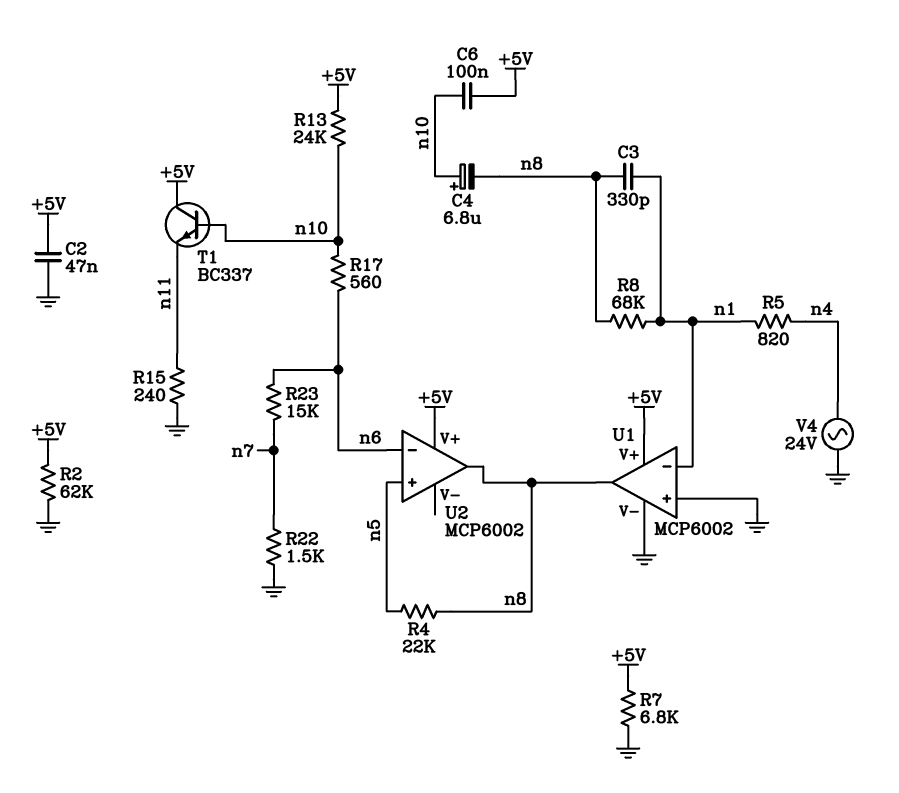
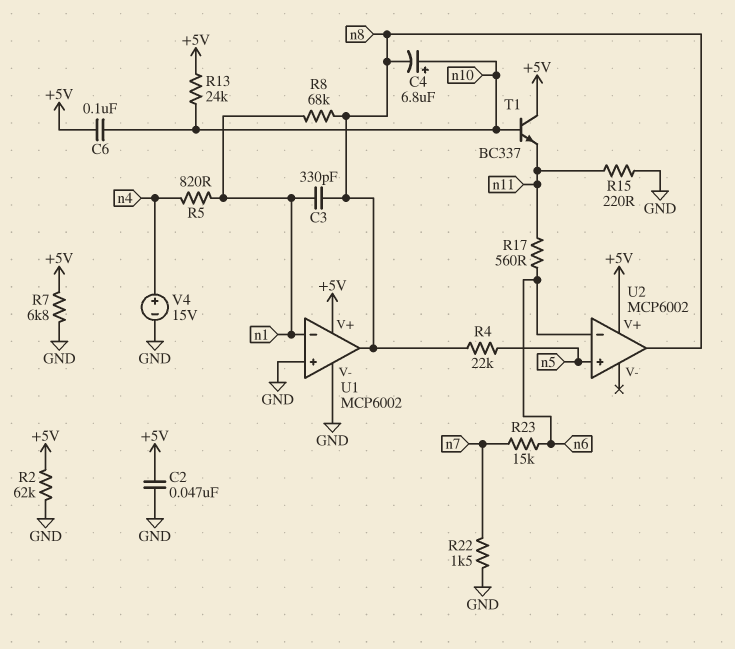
R15: 240 (GND, n11) -> 220 (GND, n11)
R17: 560 (n6, n10) -> 560 (n6, n11)
V4: AC 24V (GND, n4) -> 15V (plus n4, minus GND)

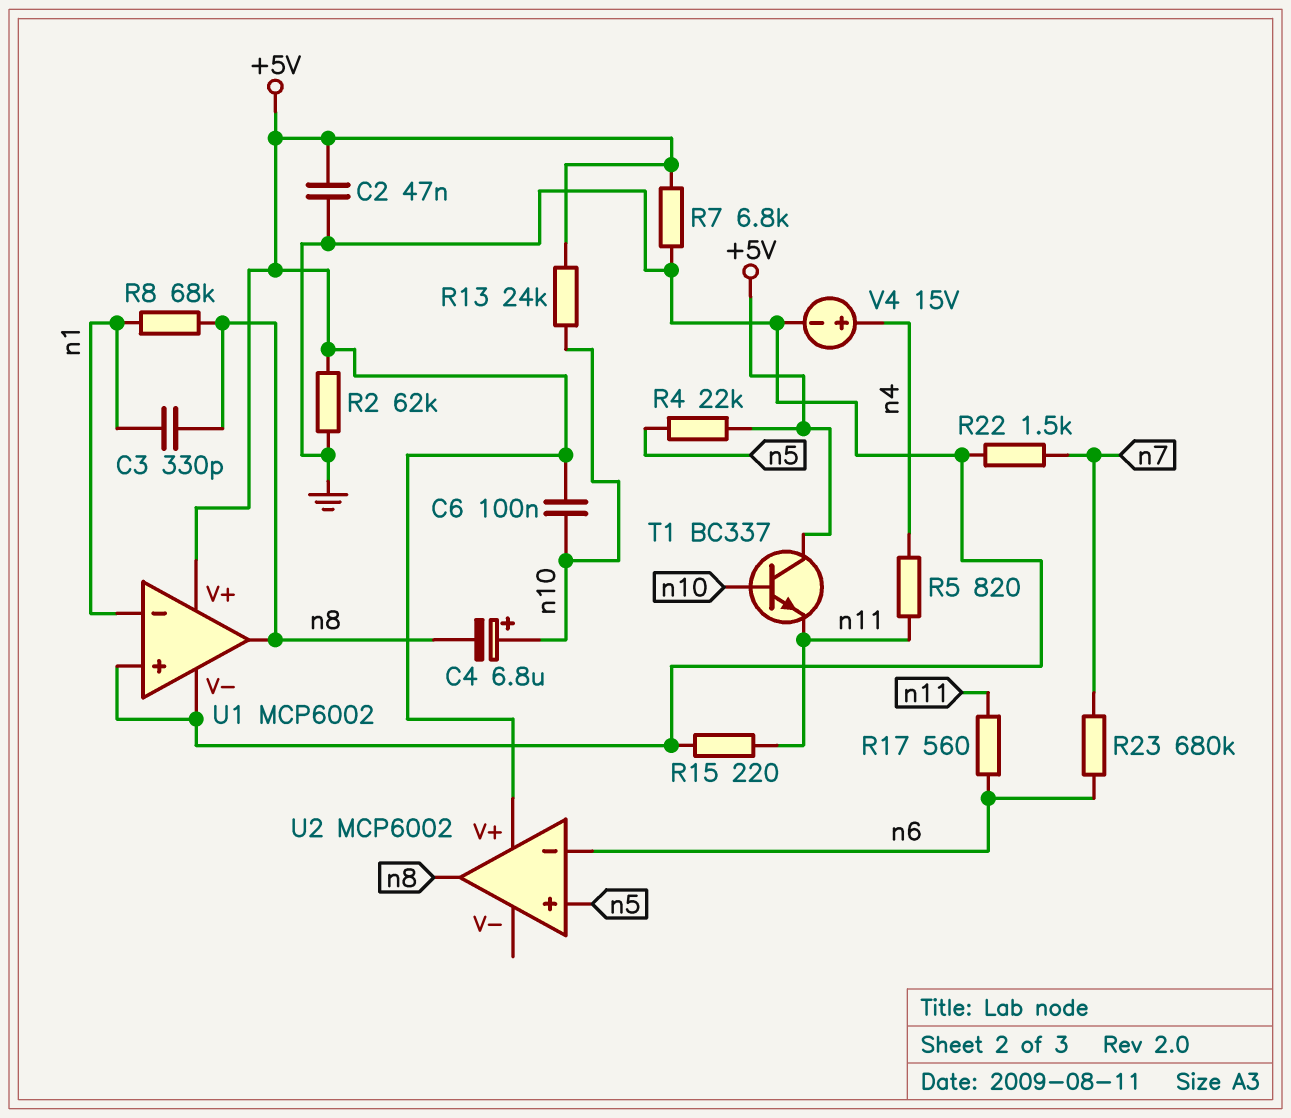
R4: 22k (n5, n8) -> 22k (+5V, n5)
R5: 820 (n1, n4) -> 820 (n4, n11)
R23: 15k (n6, n7) -> 680k (n6, n7)

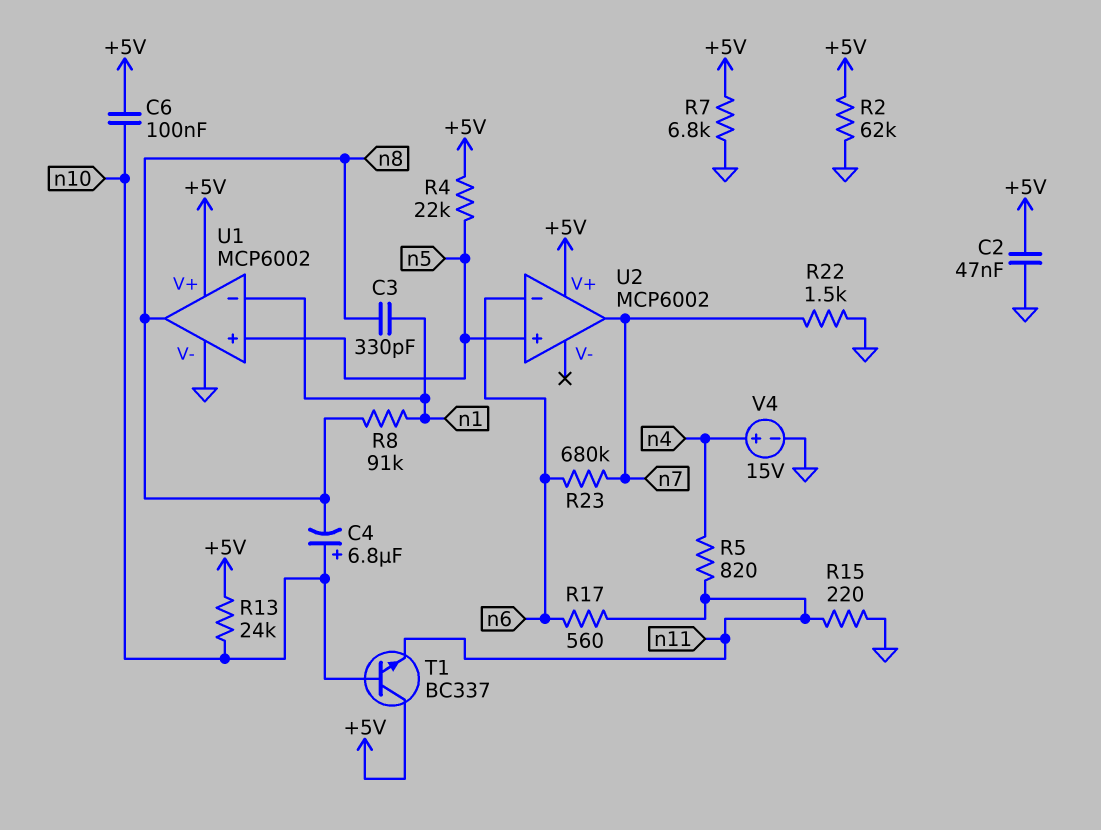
R8: 68k (n1, n8) -> 91k (n1, n8)
U1 pin in+: GND -> n5
U2 pin out: n8 -> n7

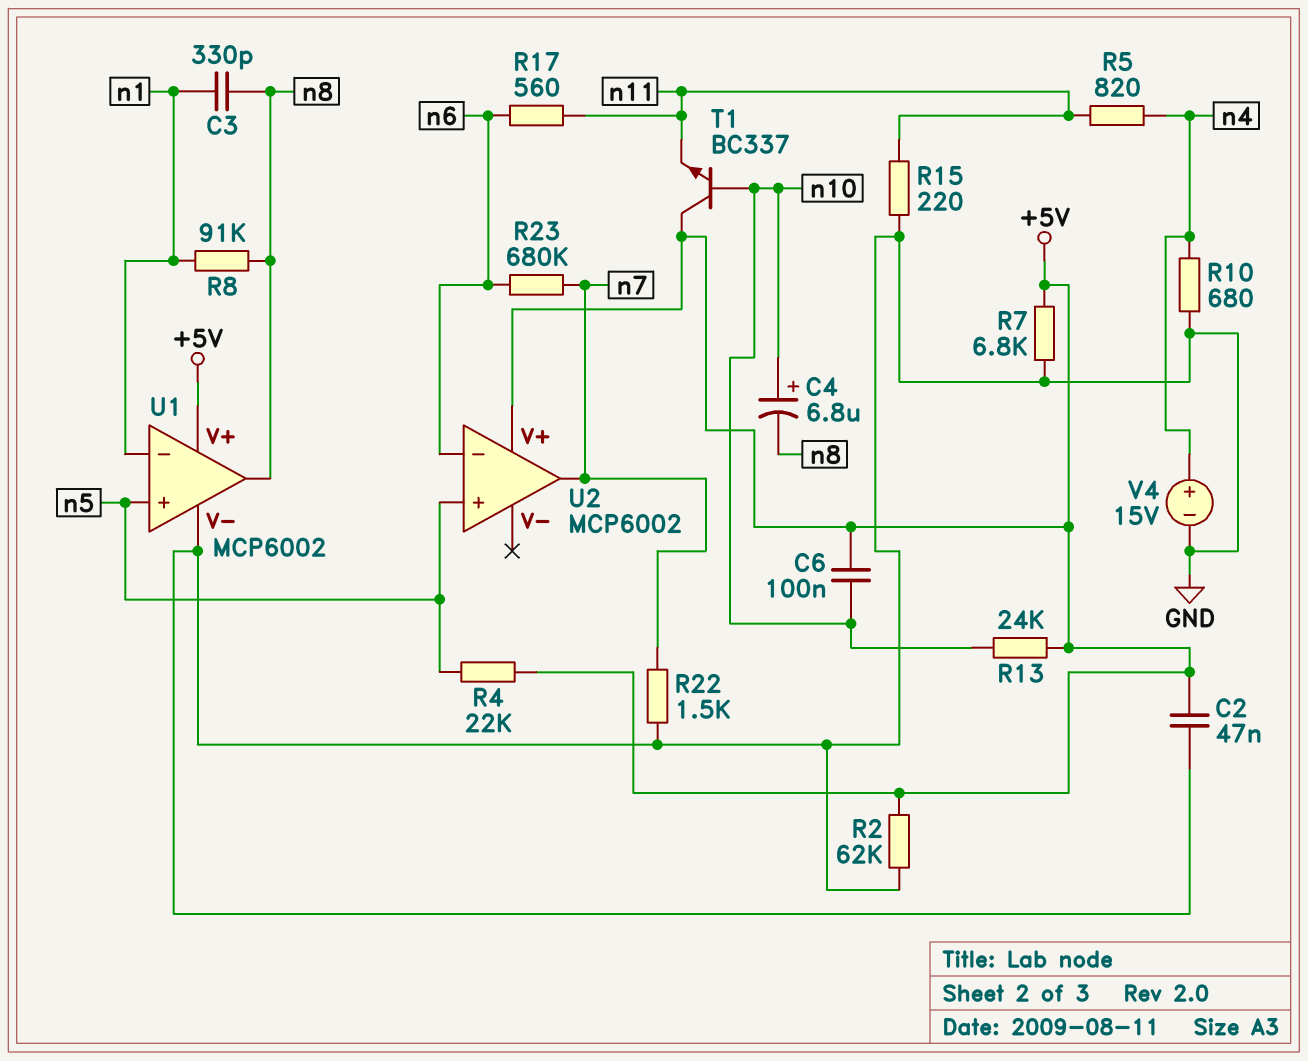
R10: none -> 680 (GND, n4)

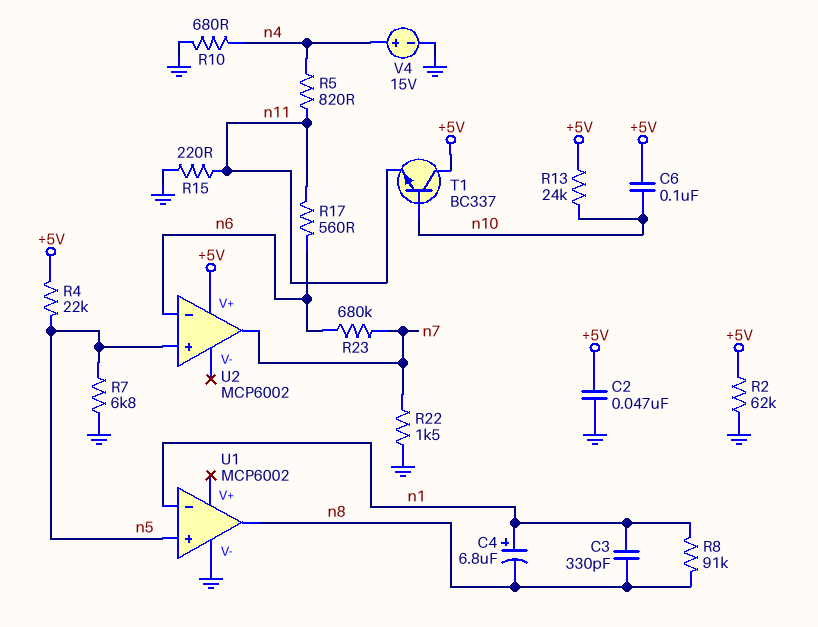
C4: 6.8uF (plus n10, minus n8) -> 6.8uF (plus n1, minus n8)
R7: 6.8k (+5V, GND) -> 6.8k (GND, n5)
U1 pin V+: +5V -> none

